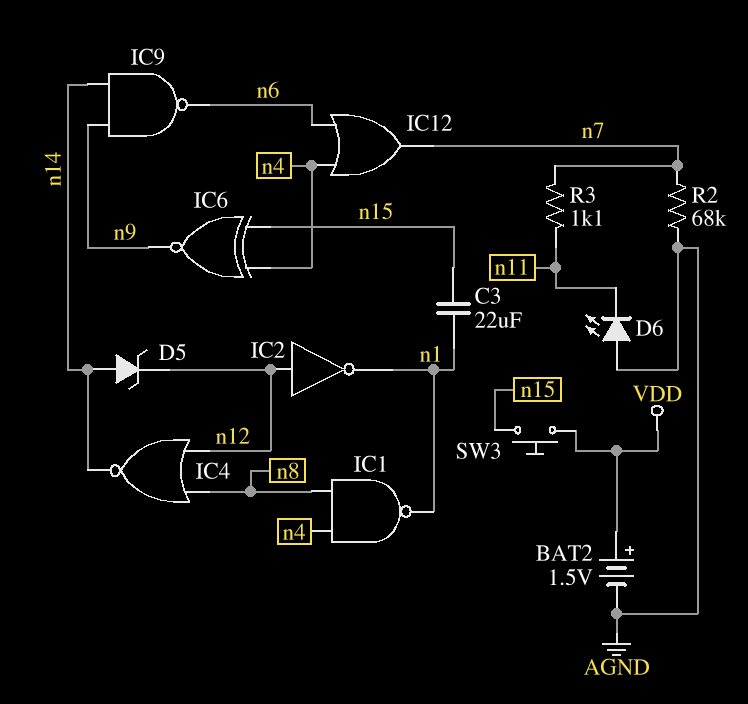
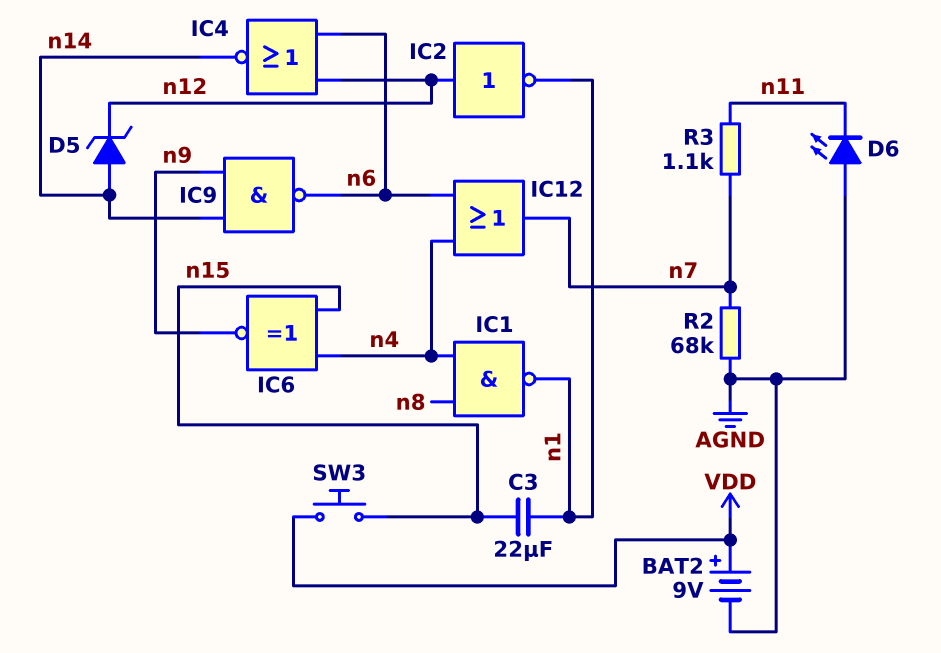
BAT2: 1.5V (plus VDD, minus AGND) -> 9V (plus VDD, minus AGND)
IC4: NOR (in n8, in n12, out n14) -> NOR (in n6, in n12, out n14)

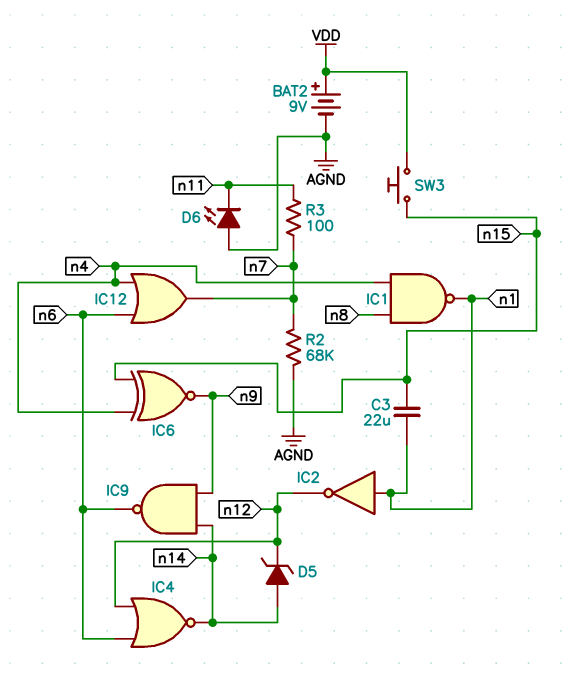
IC2: NOT (in n12, out n1) -> NOT (in n1, out n12)
R3: 1.1k (n7, n11) -> 100 (n7, n11)

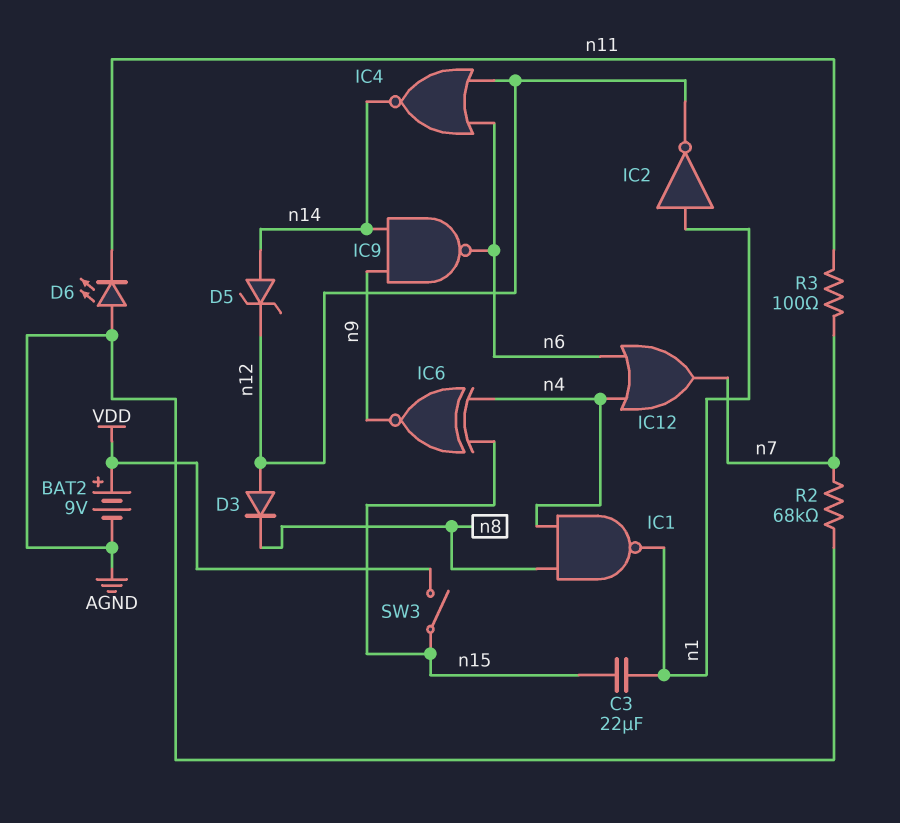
D3: none -> diode (A n12, K n8)
SW3: button (VDD, n15) -> switch (VDD, n15)

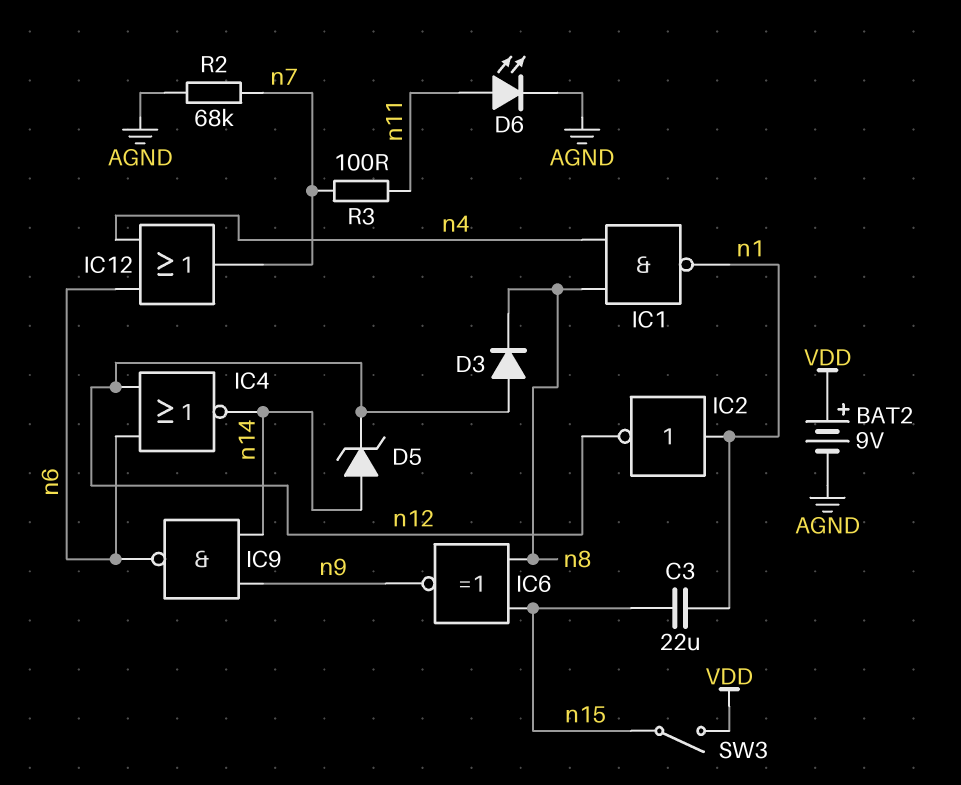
D6: LED (A AGND, K n11) -> LED (A n11, K AGND)
IC6: XNOR (in n4, in n15, out n9) -> XNOR (in n8, in n15, out n9)

